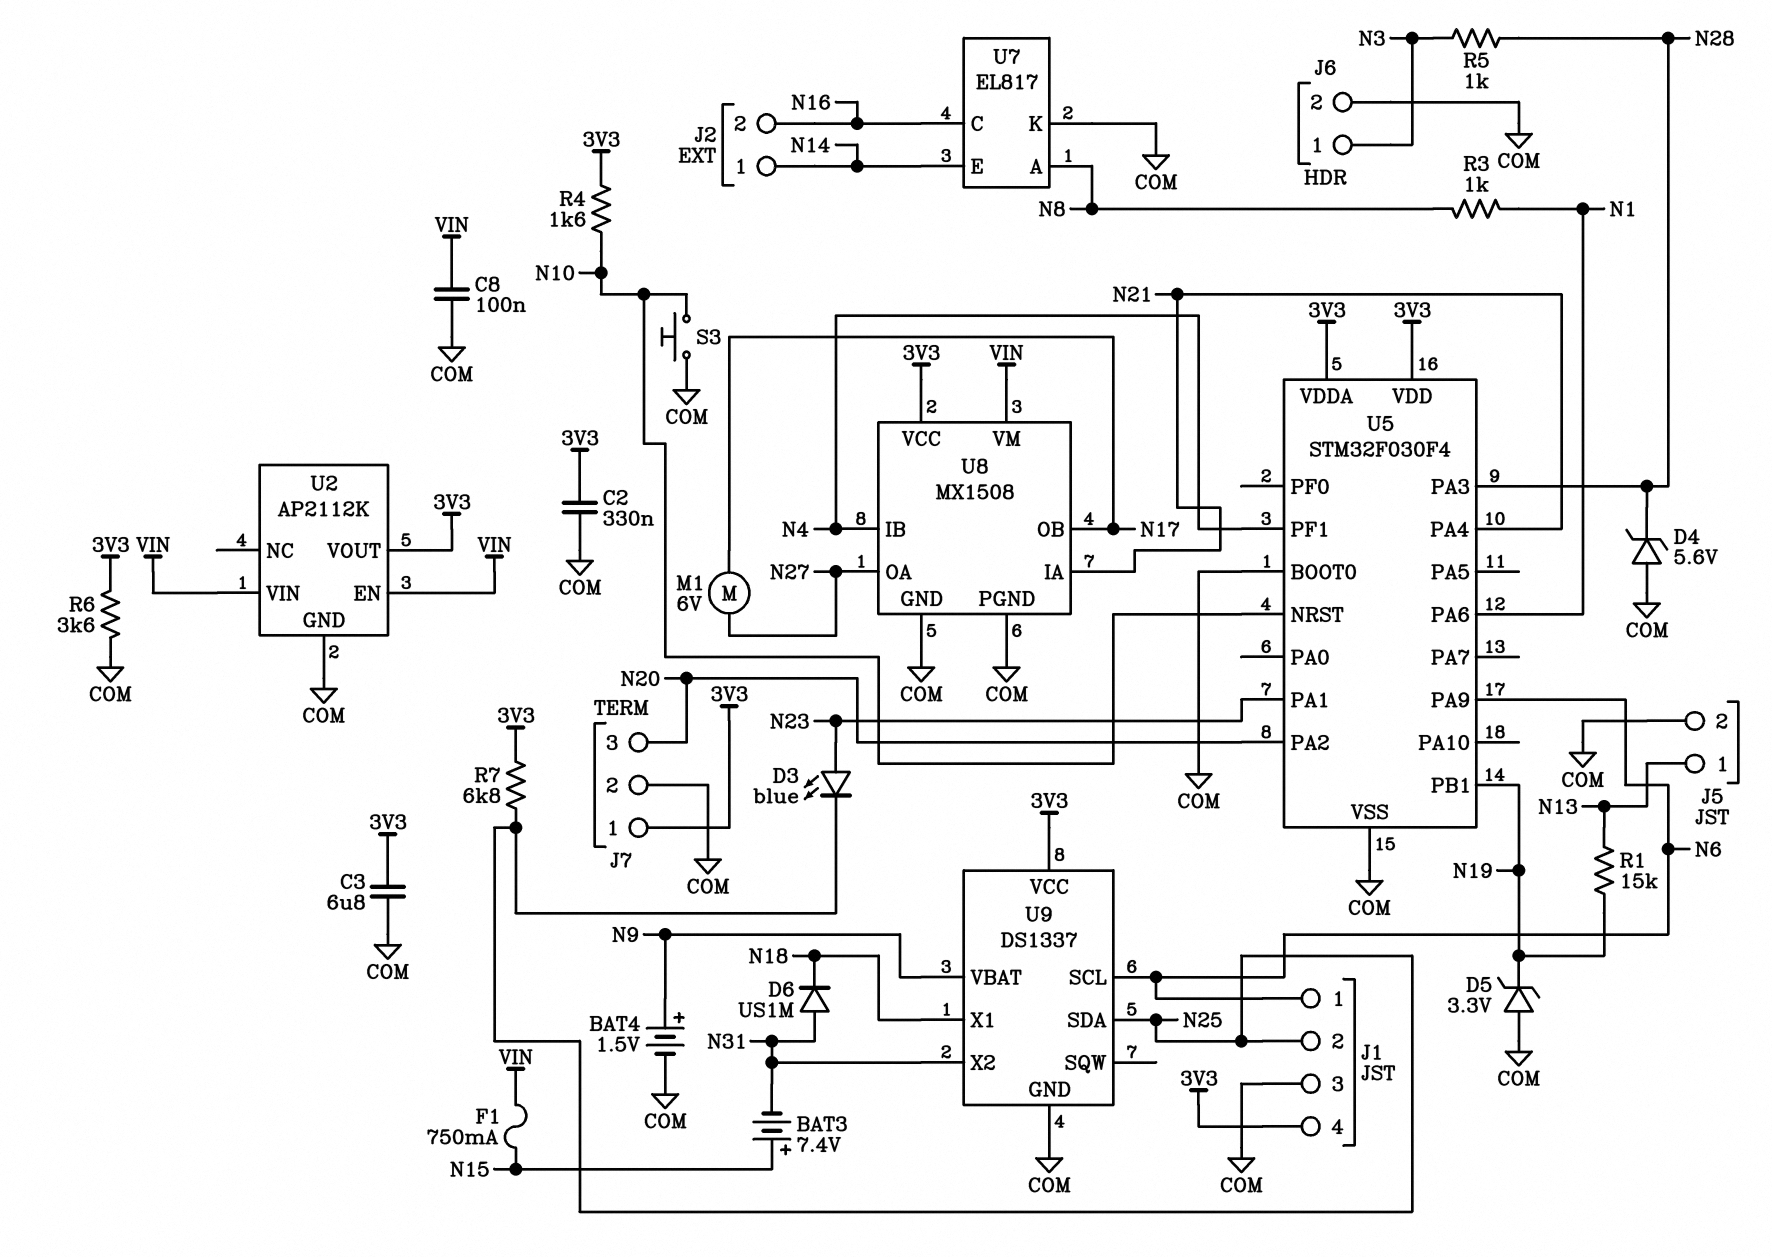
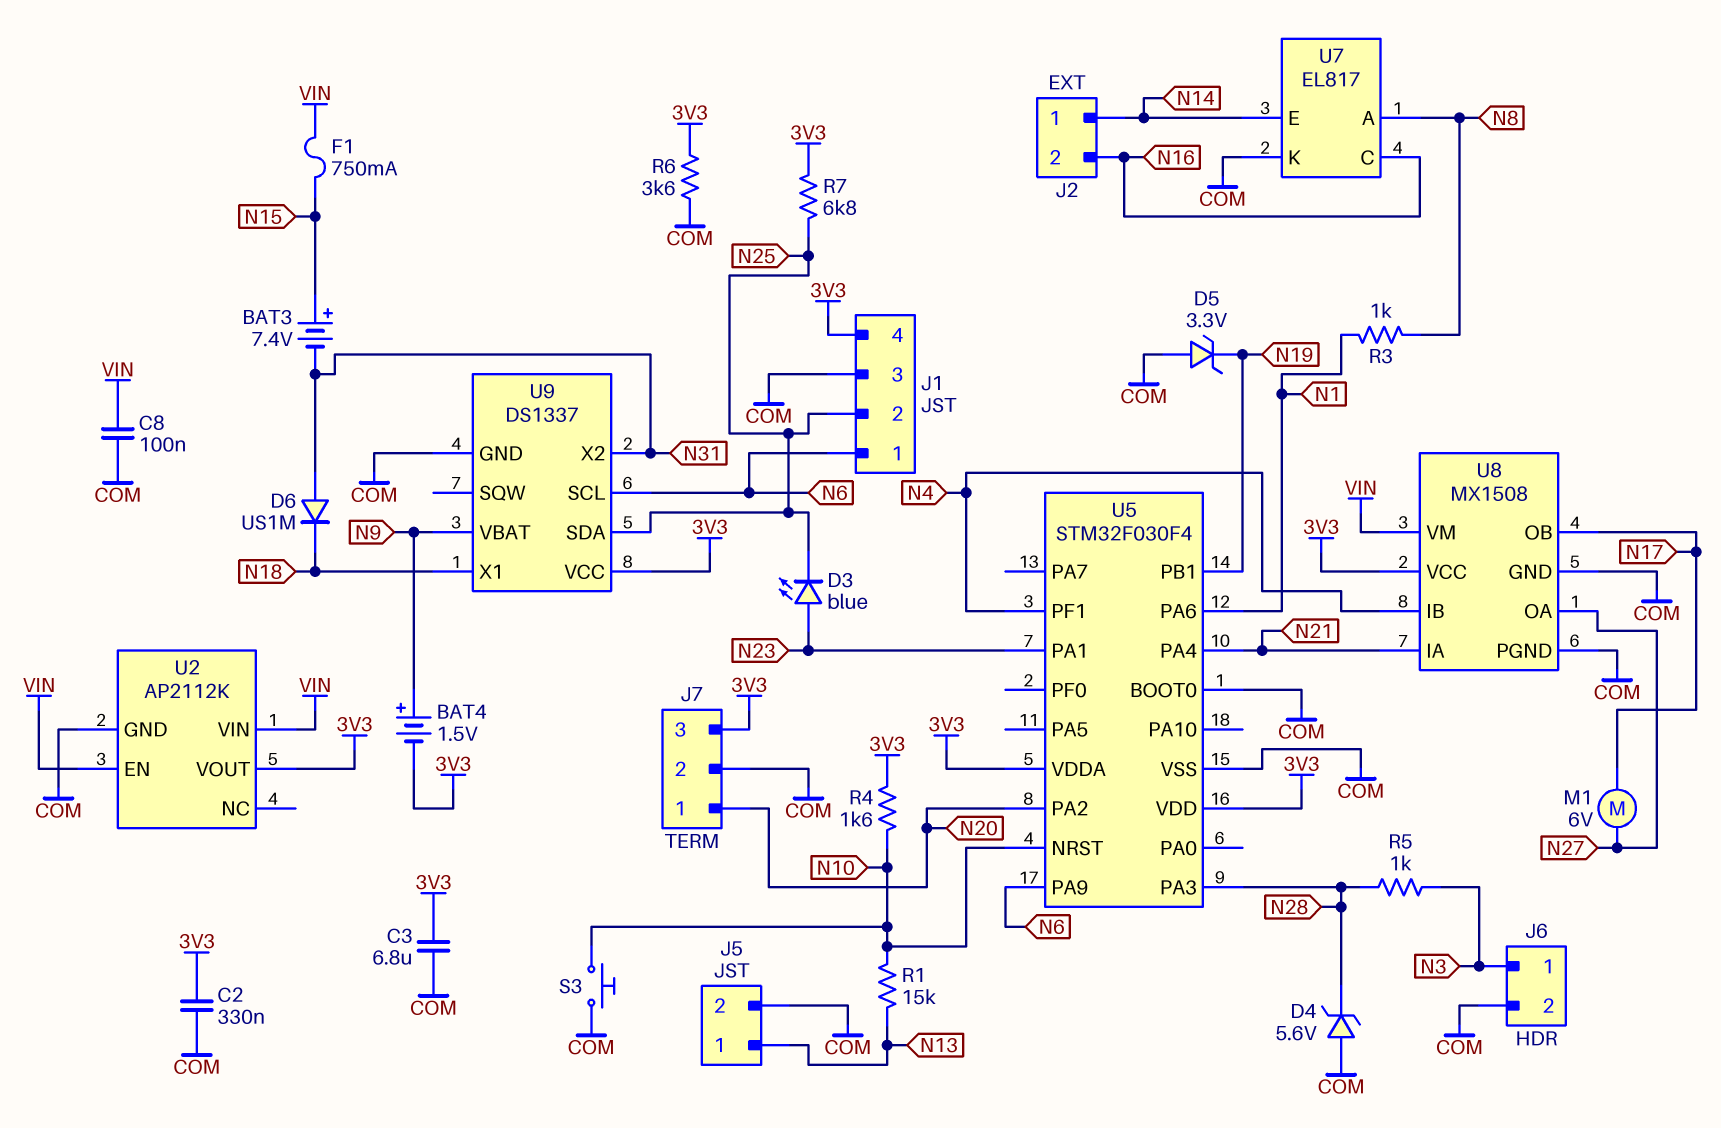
BAT4: 1.5V (plus N9, minus COM) -> 1.5V (plus N9, minus 3V3)
J7 pin 1: 3V3 -> N20
J7 pin 3: N20 -> 3V3
R1: 15k (N13, N19) -> 15k (N10, N13)

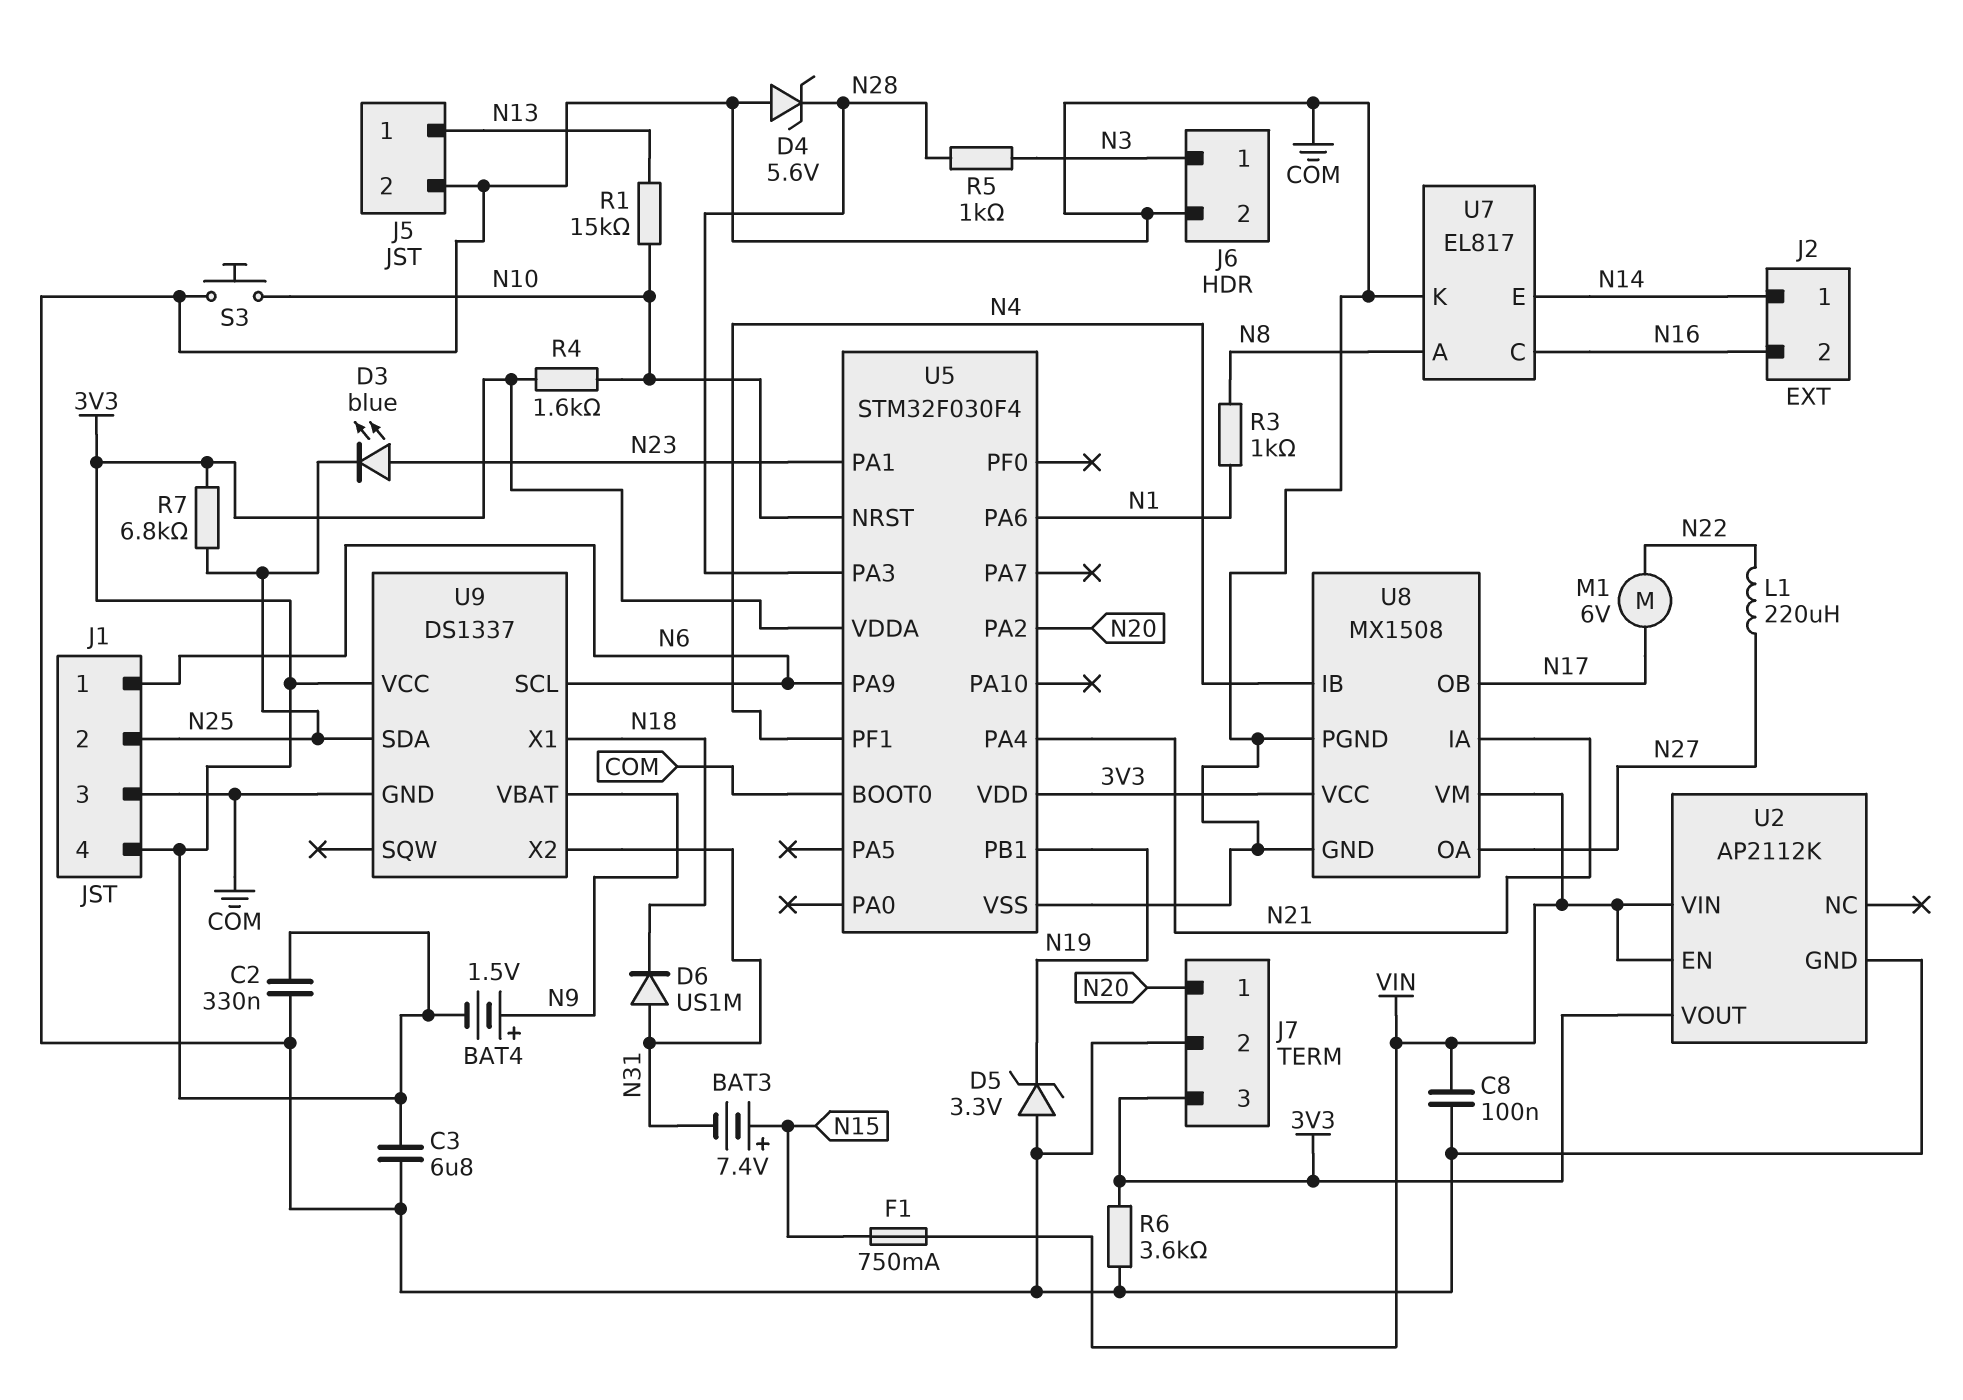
L1: none -> 220uH (N22, N27)
M1: motor 6V (N17, N27) -> motor 6V (N17, N22)

